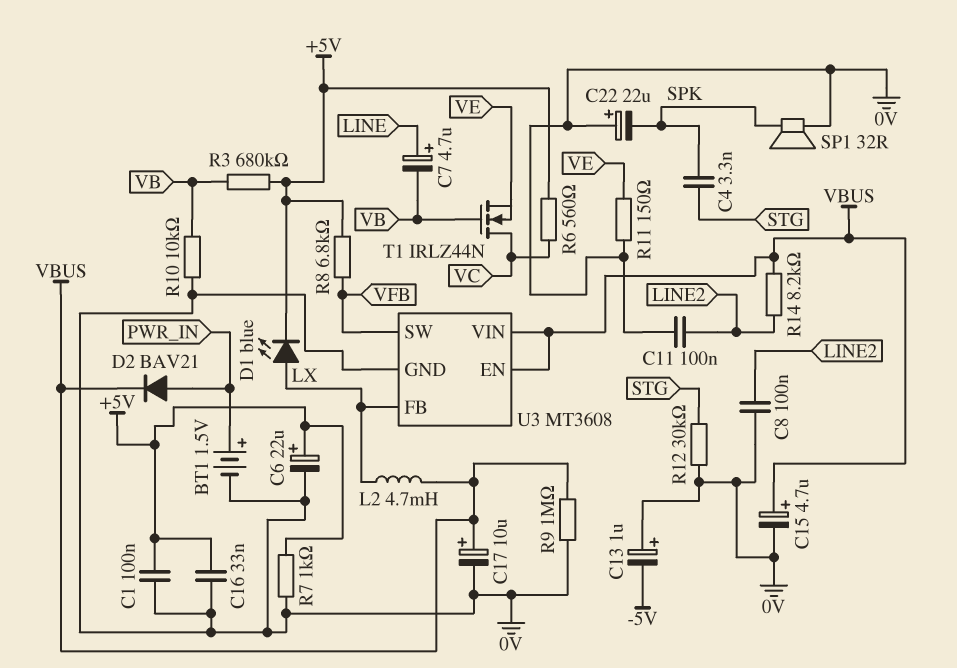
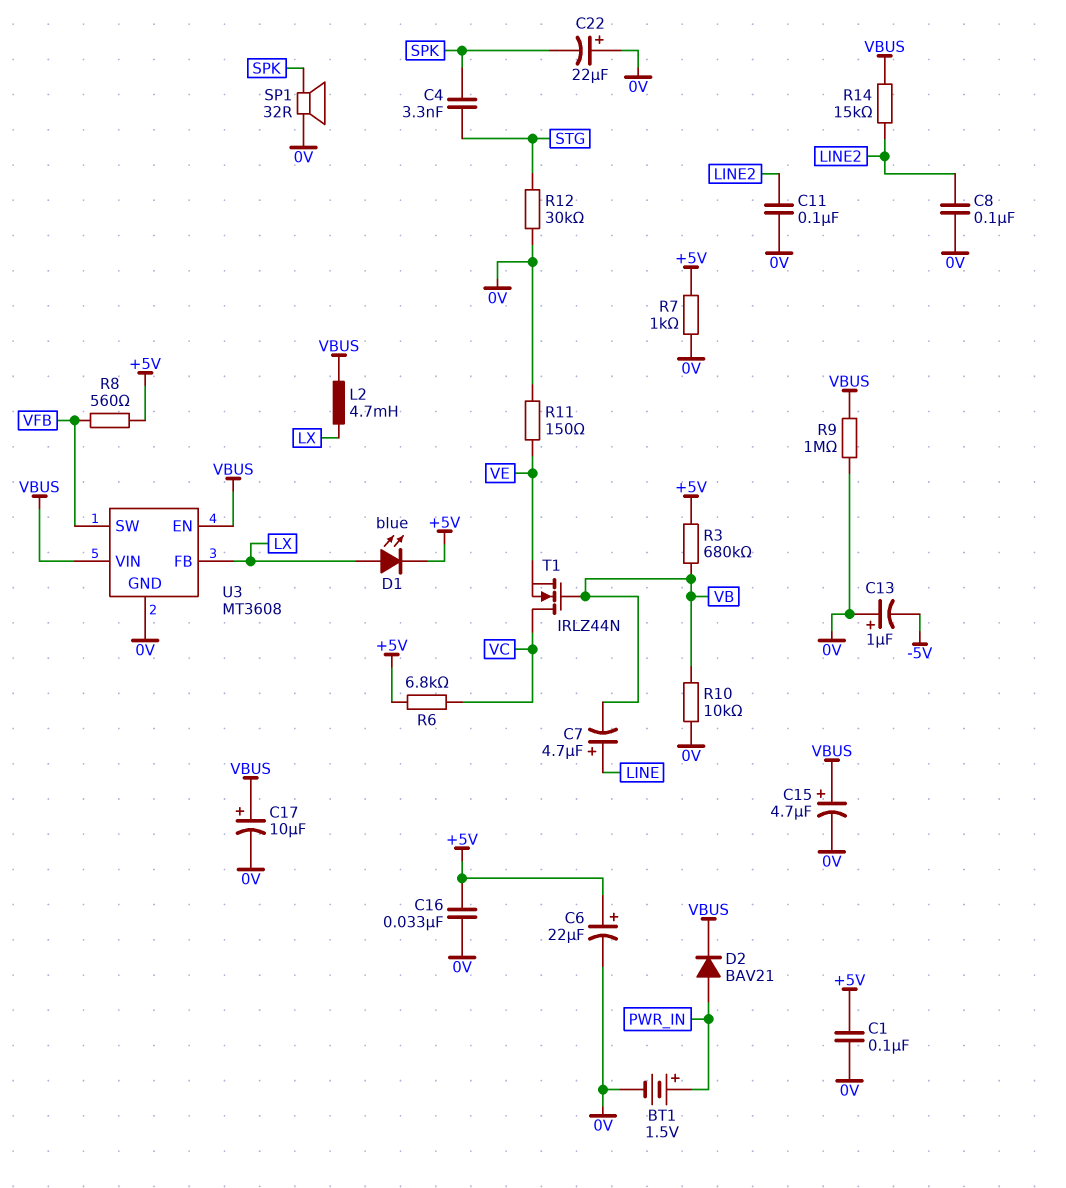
R6: 560 (+5V, VC) -> 6.8k (+5V, VC)
R8: 6.8k (+5V, VFB) -> 560 (+5V, VFB)
R14: 8.2k (LINE2, VBUS) -> 15k (LINE2, VBUS)

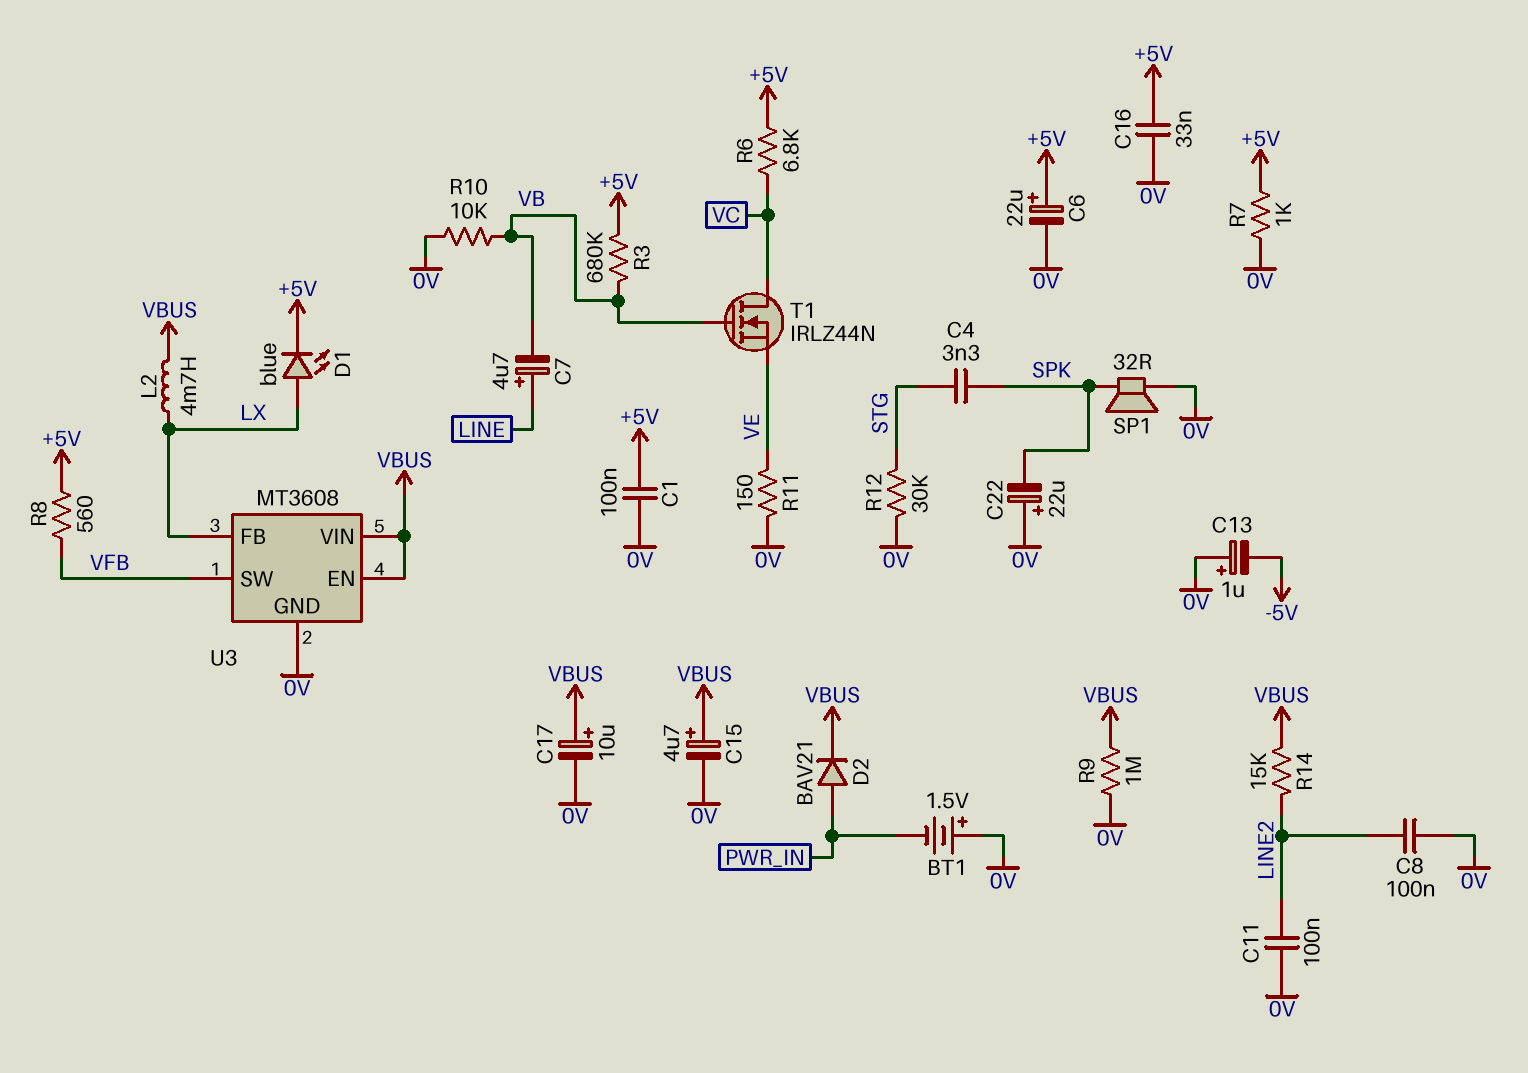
BT1: 1.5V (plus PWR_IN, minus 0V) -> 1.5V (plus 0V, minus PWR_IN)

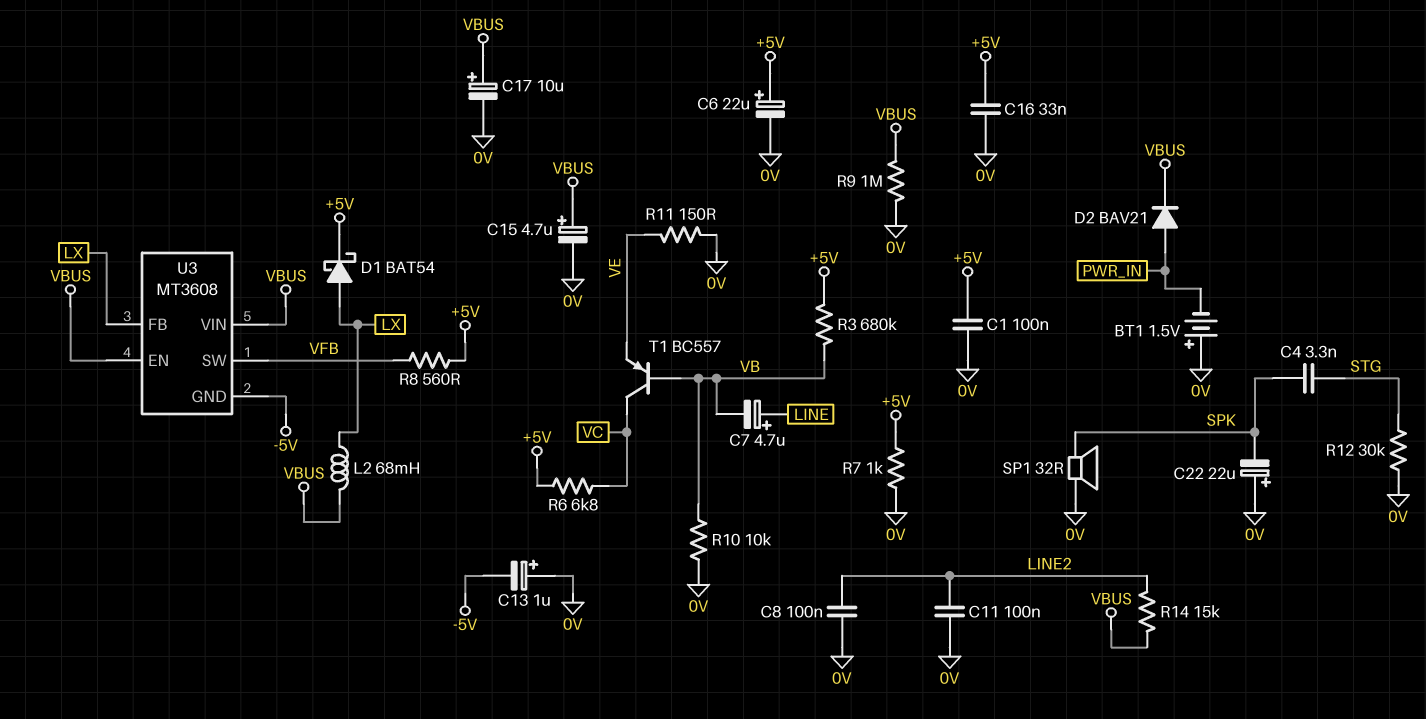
D1: LED blue (A LX, K +5V) -> schottky BAT54 (A LX, K +5V)
L2: 4.7mH (LX, VBUS) -> 68mH (LX, VBUS)
T1: NMOS IRLZ44N (G VB, D VC, S VE) -> PNP BC557 (B VB, C VC, E VE)
U3 pin GND: 0V -> -5V

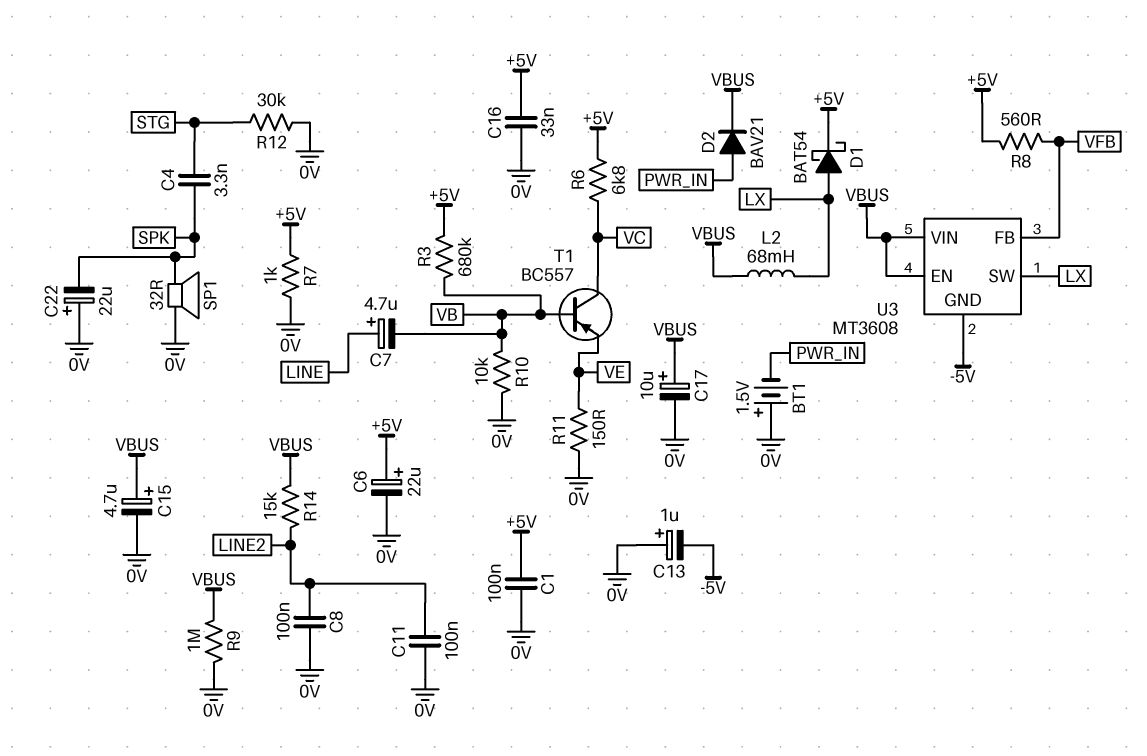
U3 pin FB: LX -> VFB
U3 pin SW: VFB -> LX

